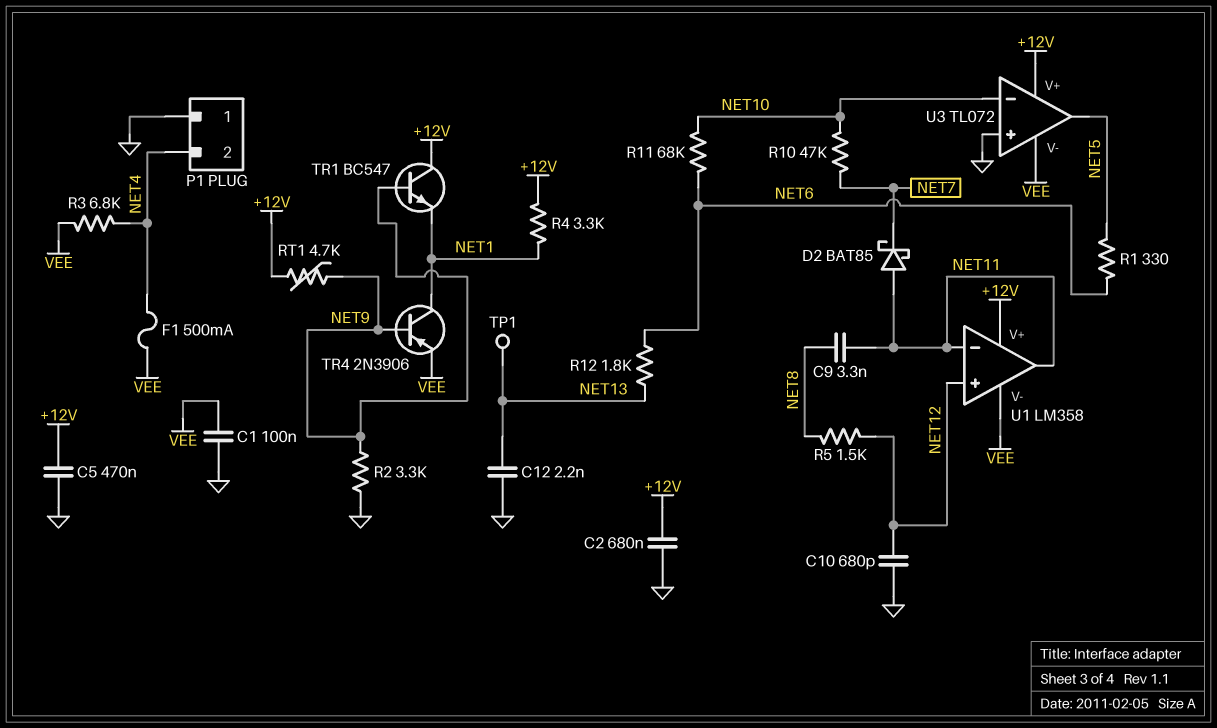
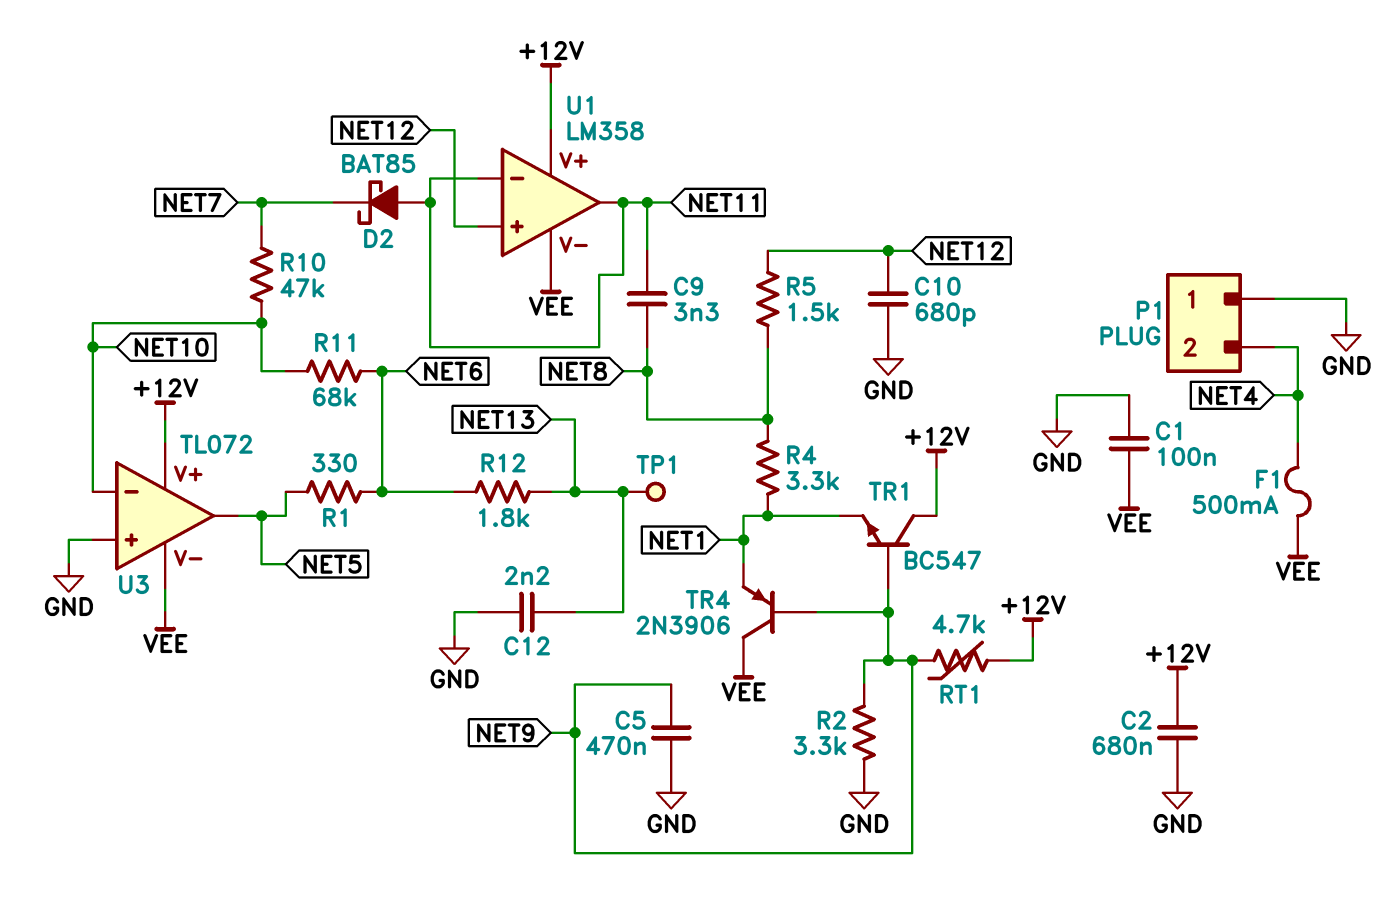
C5: 470nF (+12V, GND) -> 470nF (GND, NET9)
R3: 6.8k (NET4, VEE) -> none
R4: 3.3k (+12V, NET1) -> 3.3k (NET1, NET8)
TR4: PNP 2N3906 (B NET9, C NET1, E VEE) -> PNP 2N3906 (B NET9, C VEE, E NET1)

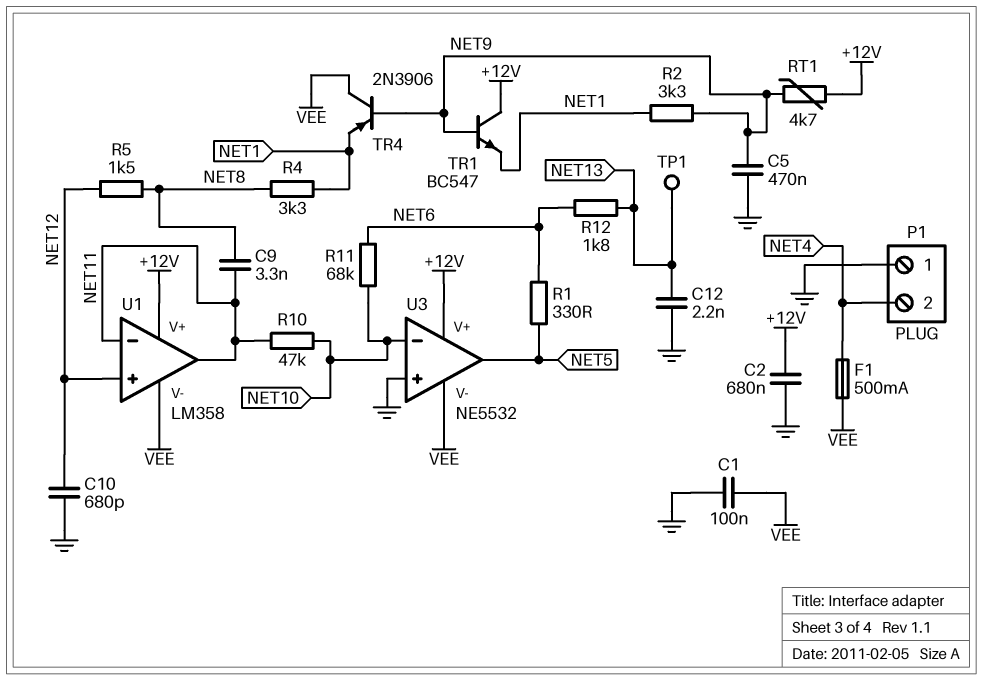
D2: schottky BAT85 (A NET11, K NET7) -> none
R2: 3.3k (GND, NET9) -> 3.3k (NET1, NET9)
R10: 47k (NET7, NET10) -> 47k (NET10, NET11)
U3: TL072 -> NE5532

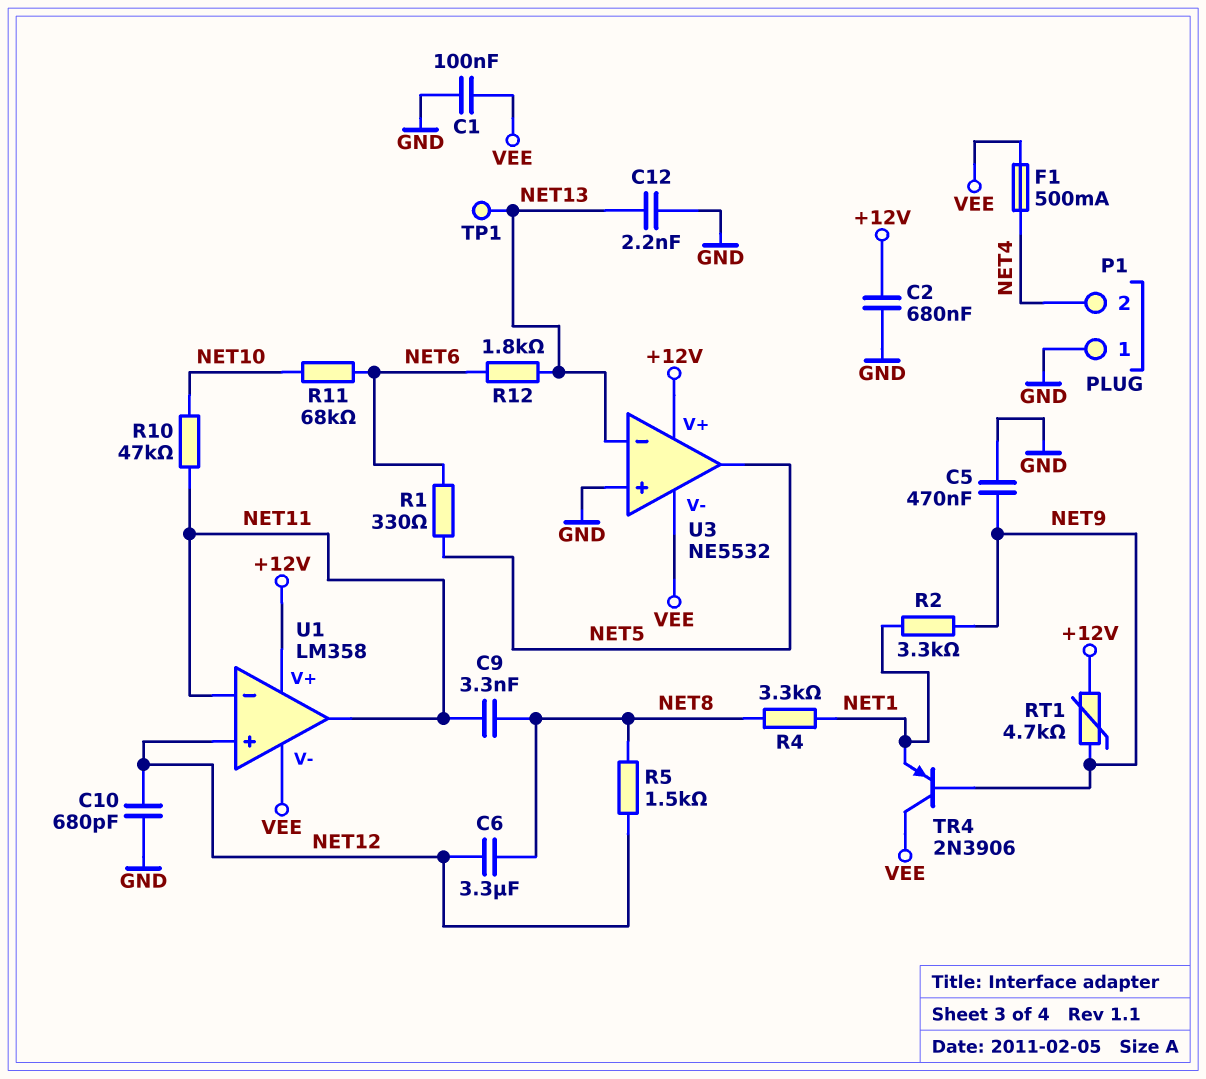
C6: none -> 3.3uF (NET8, NET12)
TR1: NPN BC547 (B NET9, C +12V, E NET1) -> none
U3 pin in-: NET10 -> NET13

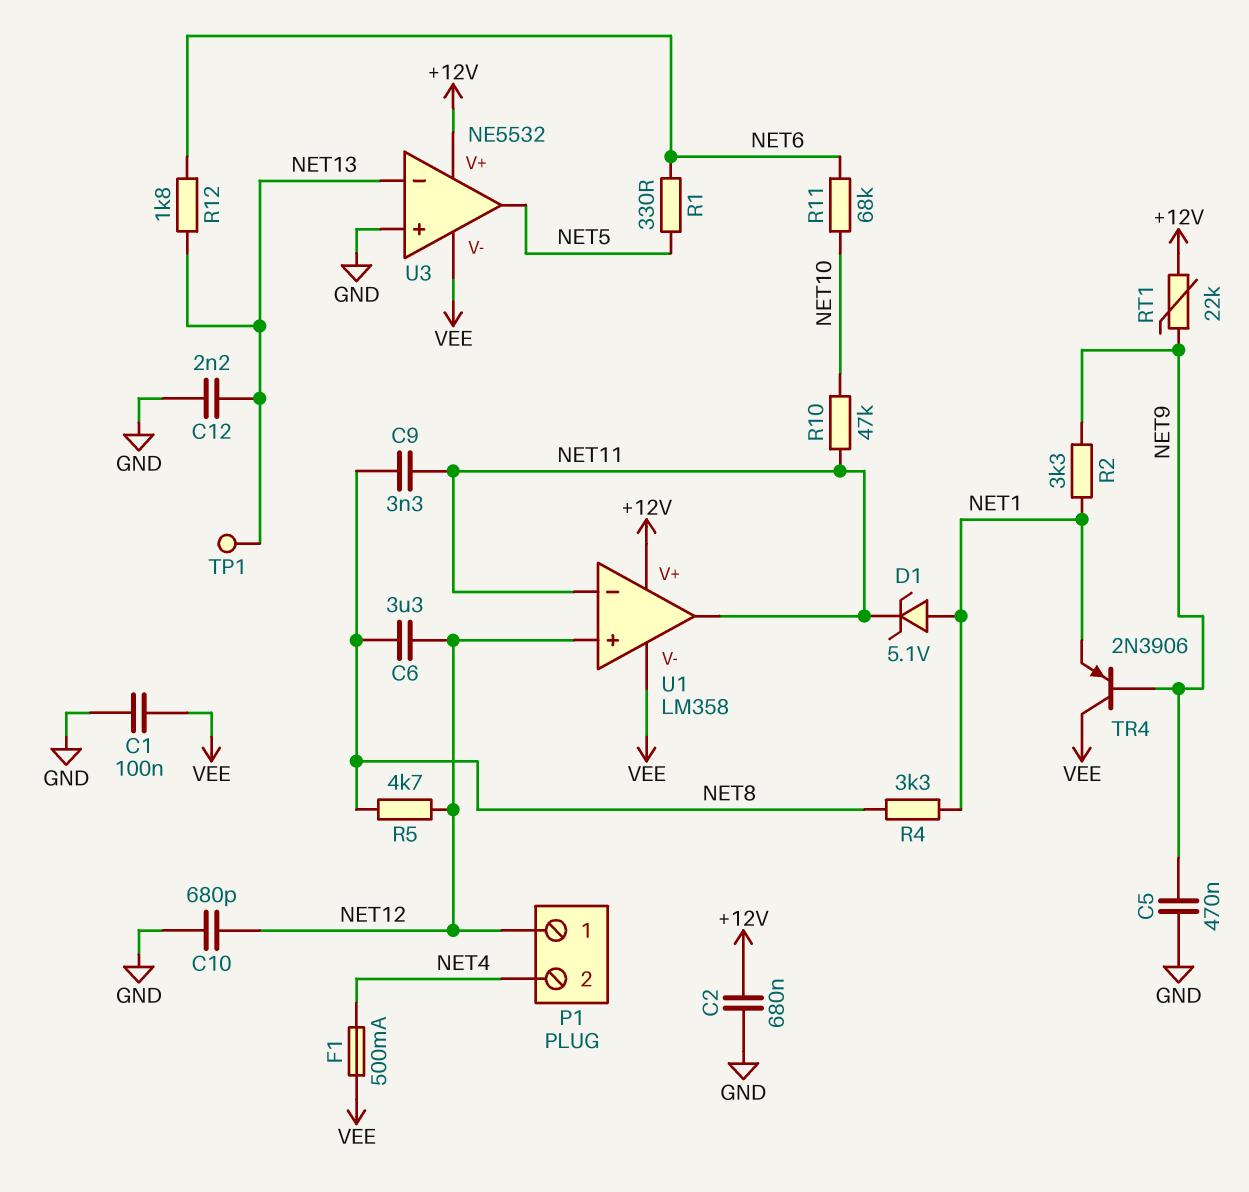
D1: none -> zener 5.1V (A NET1, K NET11)
P1 pin 1: GND -> NET12
R5: 1.5k (NET8, NET12) -> 4.7k (NET8, NET12)
RT1: 4.7k (+12V, NET9) -> 22k (+12V, NET9)

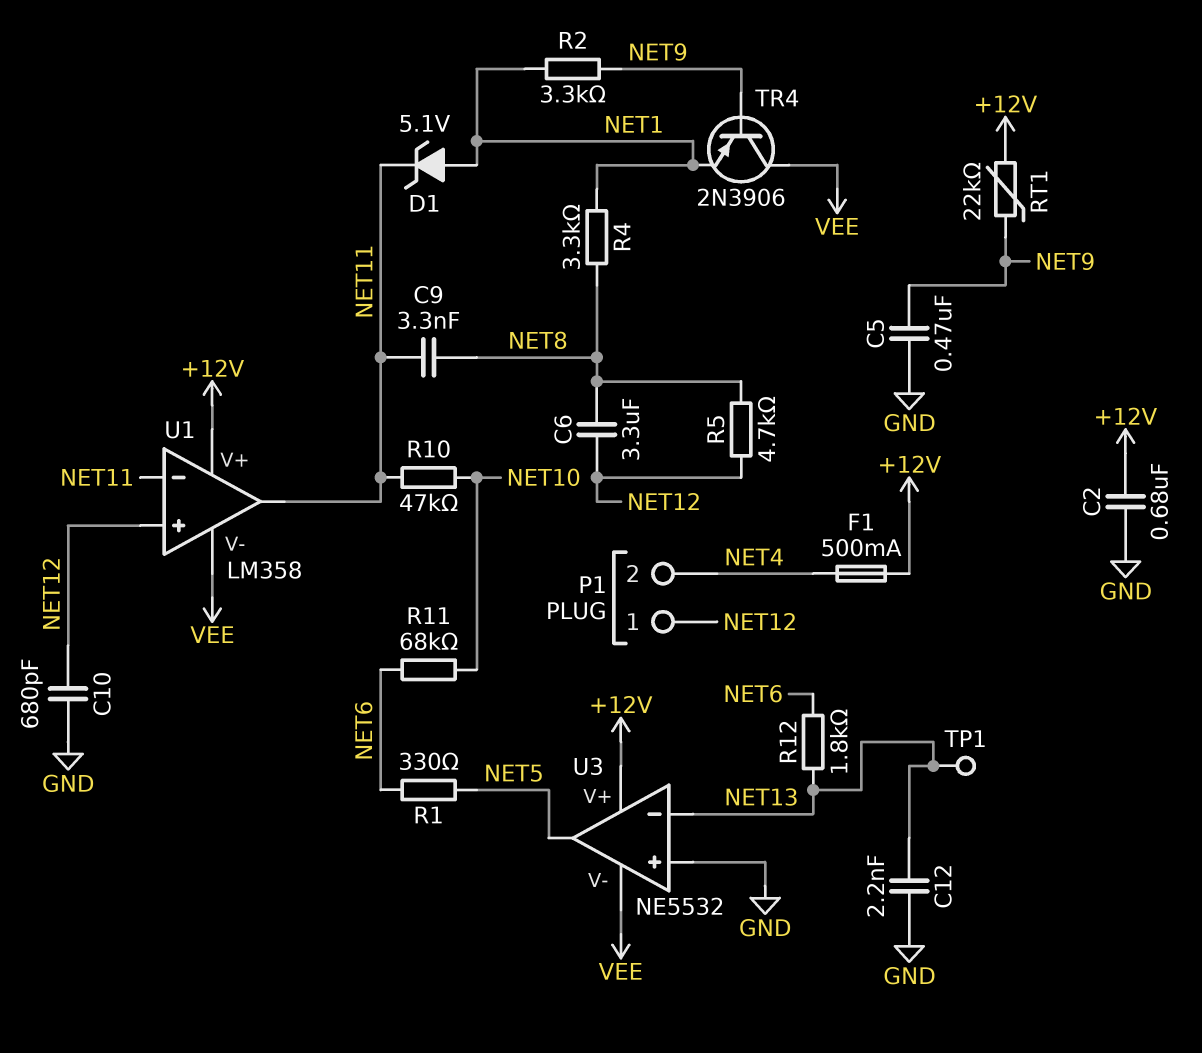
C1: 100nF (GND, VEE) -> none
F1: 500mA (NET4, VEE) -> 500mA (+12V, NET4)

